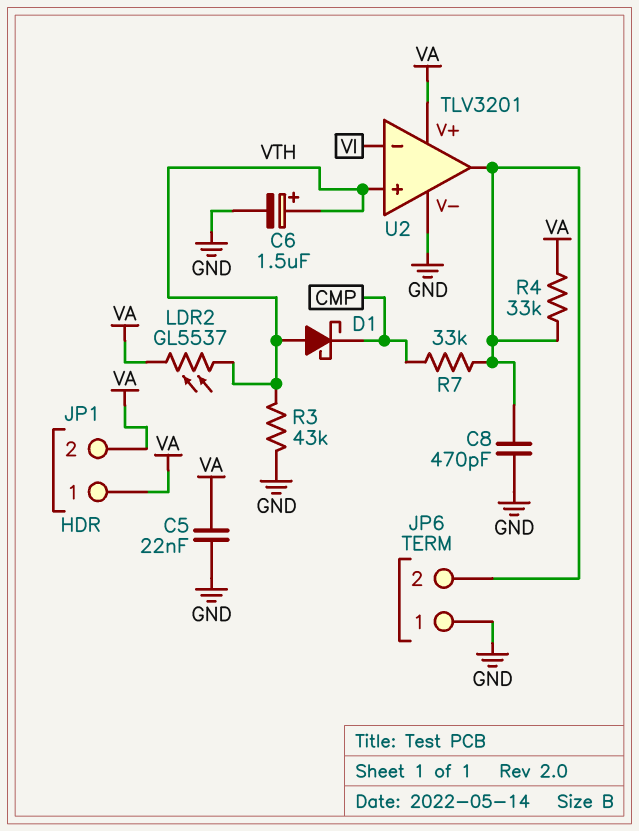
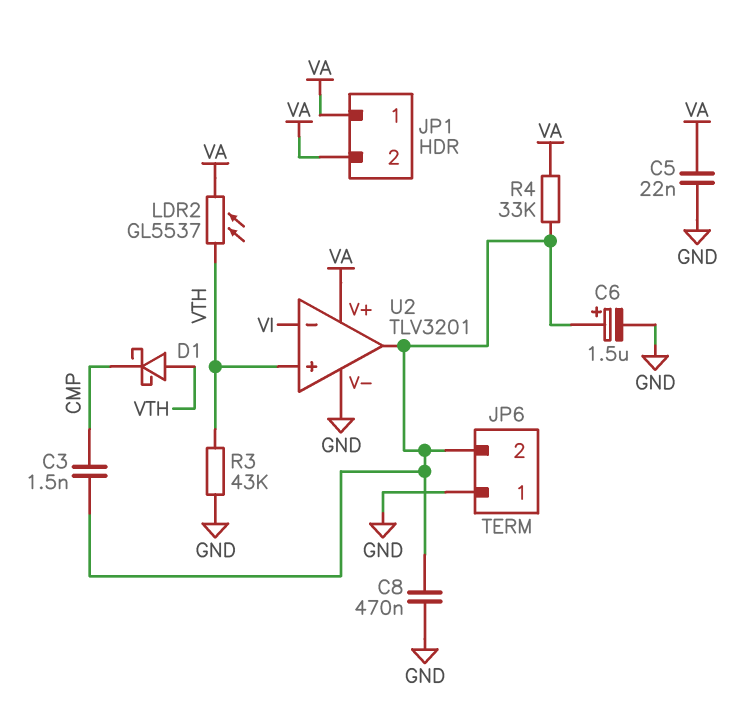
C3: none -> 1.5nF (CMP, JP6/2)
C6: 1.5uF (plus VTH, minus GND) -> 1.5uF (plus JP6/2, minus GND)
C8: 470pF (GND, JP6/2) -> 470nF (GND, JP6/2)
R7: 33k (CMP, JP6/2) -> none

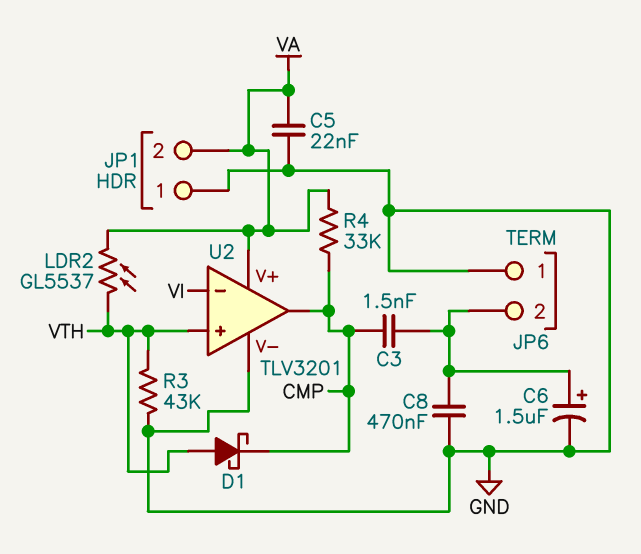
JP1 pin 1: VA -> GND
R4: 33k (JP6/2, VA) -> 33k (CMP, VA)
U2 pin out: JP6/2 -> CMP

